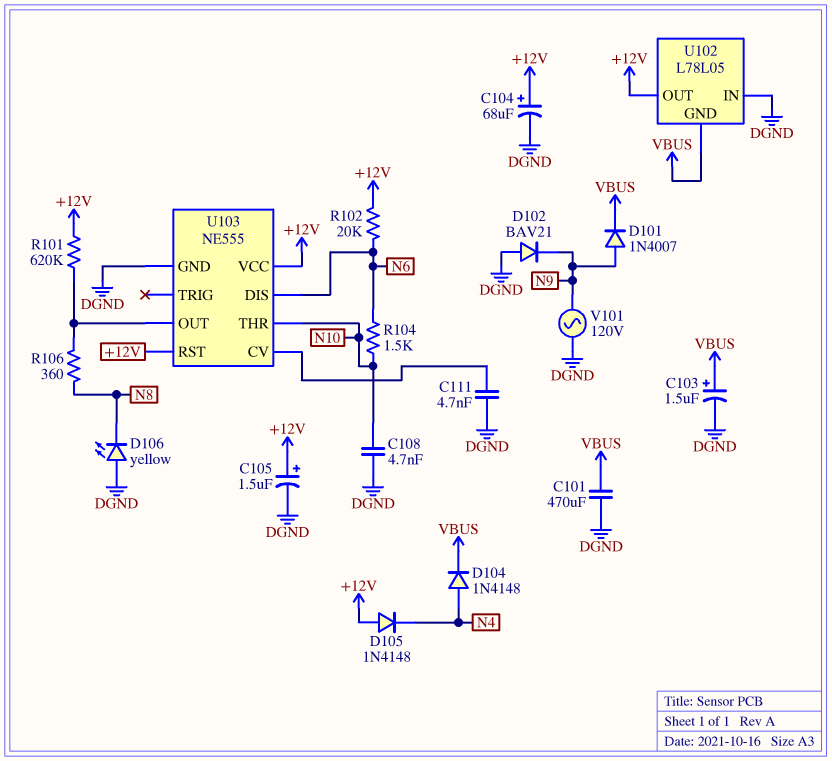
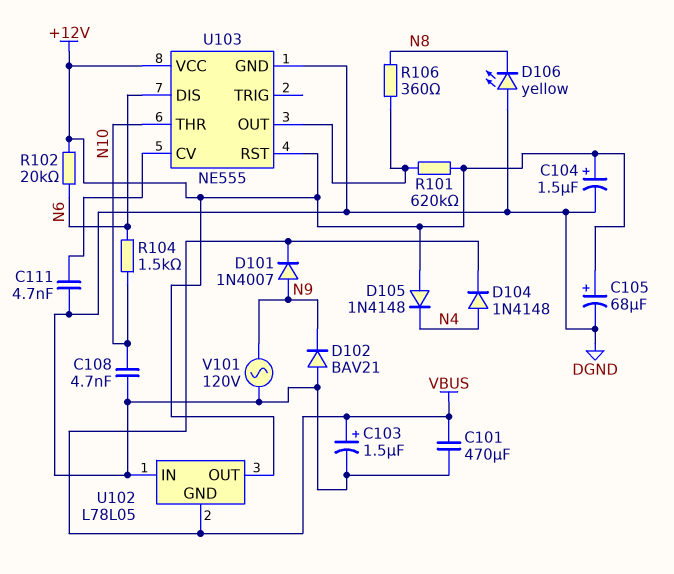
C104: 68uF (plus +12V, minus DGND) -> 1.5uF (plus +12V, minus DGND)
C105: 1.5uF (plus +12V, minus DGND) -> 68uF (plus +12V, minus DGND)

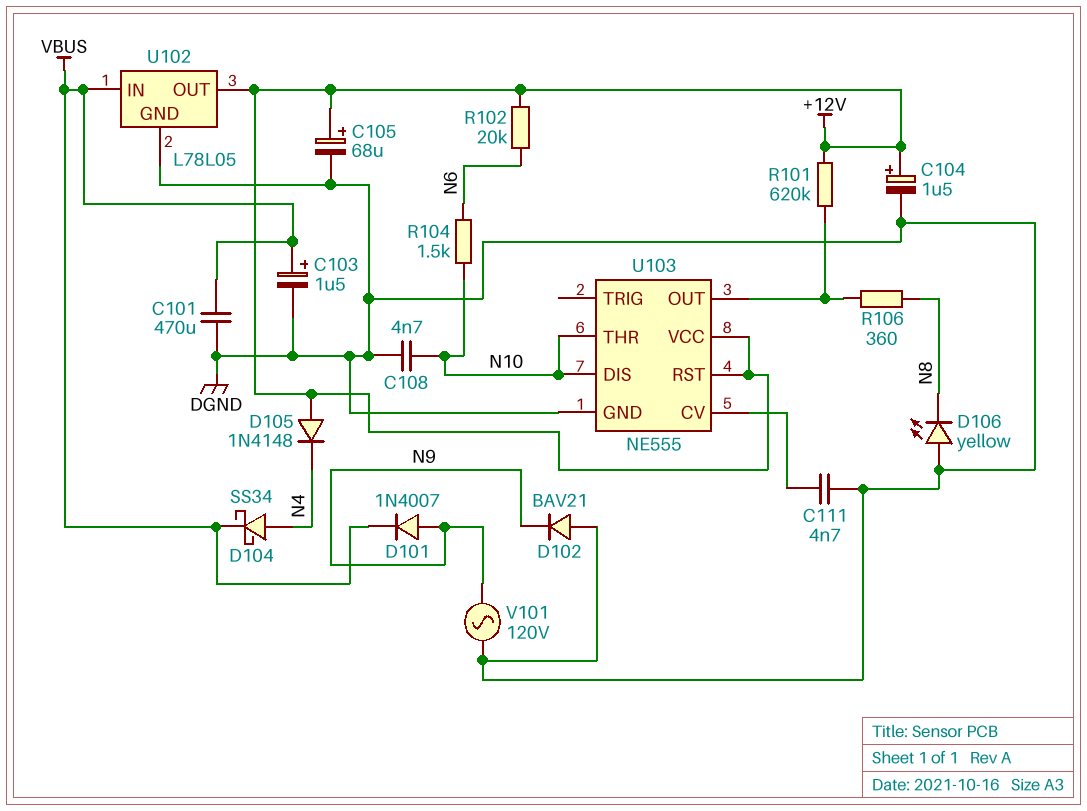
D104: diode 1N4148 (A N4, K VBUS) -> schottky SS34 (A N4, K VBUS)
U102 pin GND: VBUS -> DGND
U102 pin IN: DGND -> VBUS
U103 pin DIS: N6 -> N10

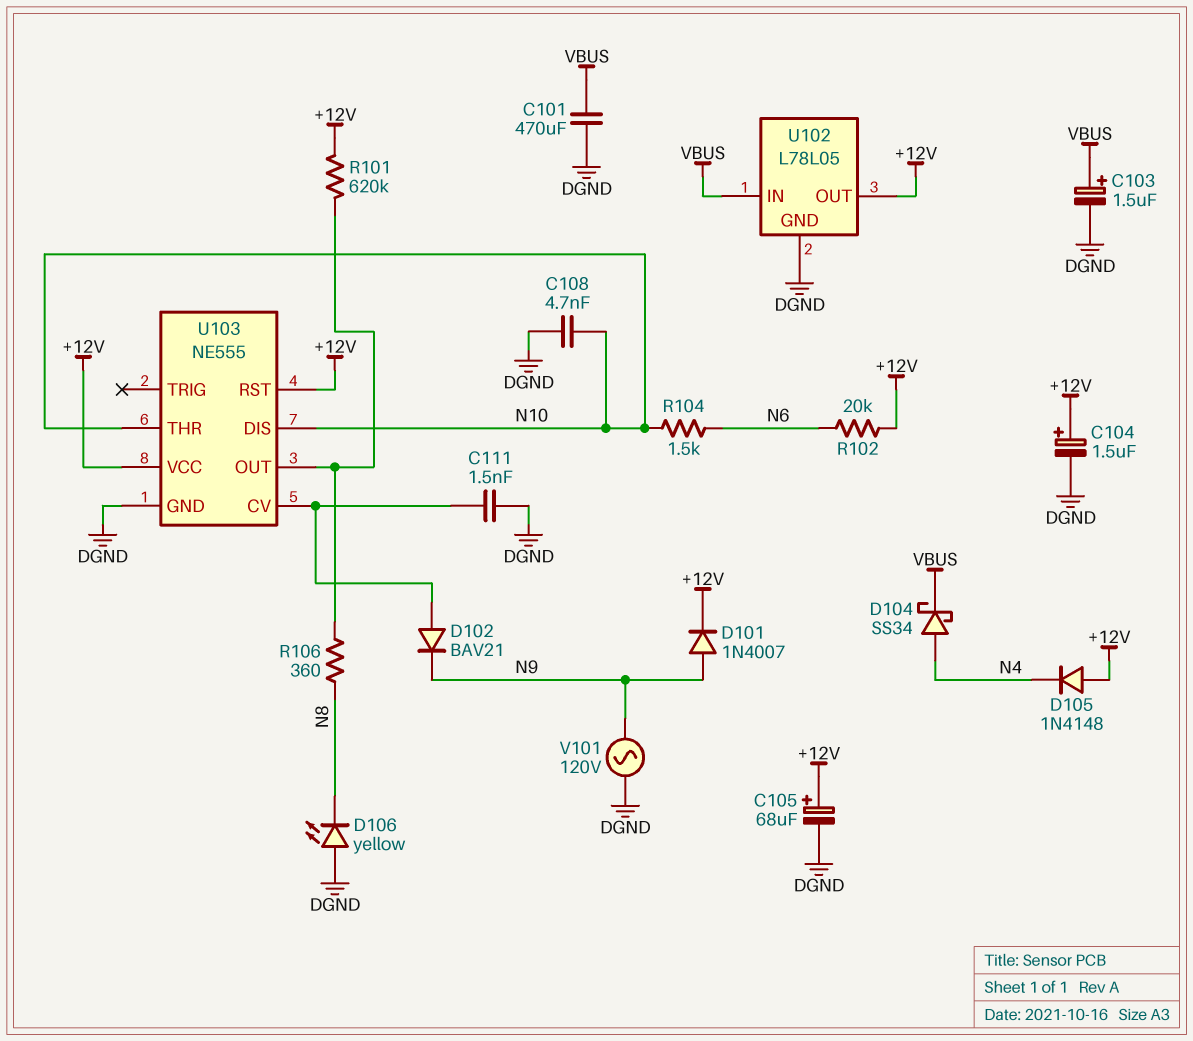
C111: 4.7nF (DGND, U103/CV) -> 1.5nF (DGND, U103/CV)
D101: diode 1N4007 (A N9, K VBUS) -> diode 1N4007 (A N9, K +12V)
D102: diode BAV21 (A DGND, K N9) -> diode BAV21 (A U103/CV, K N9)

